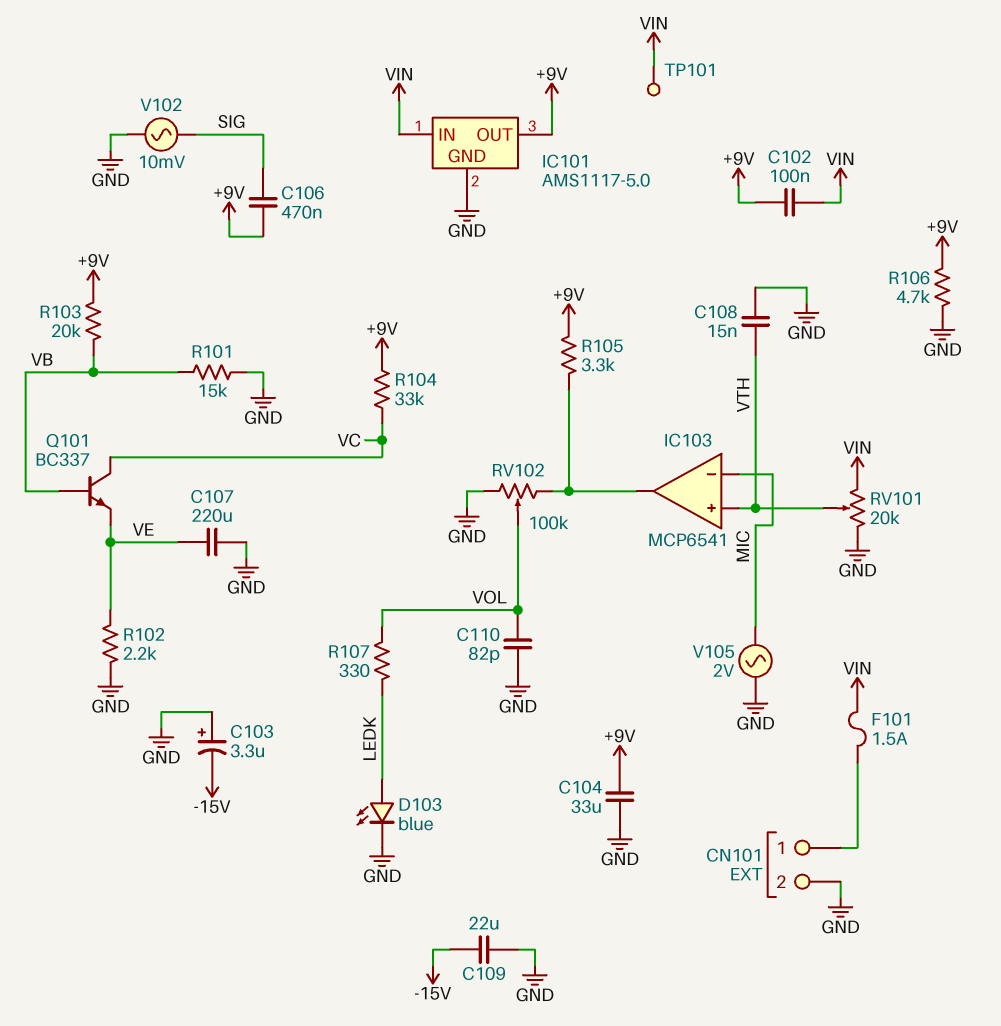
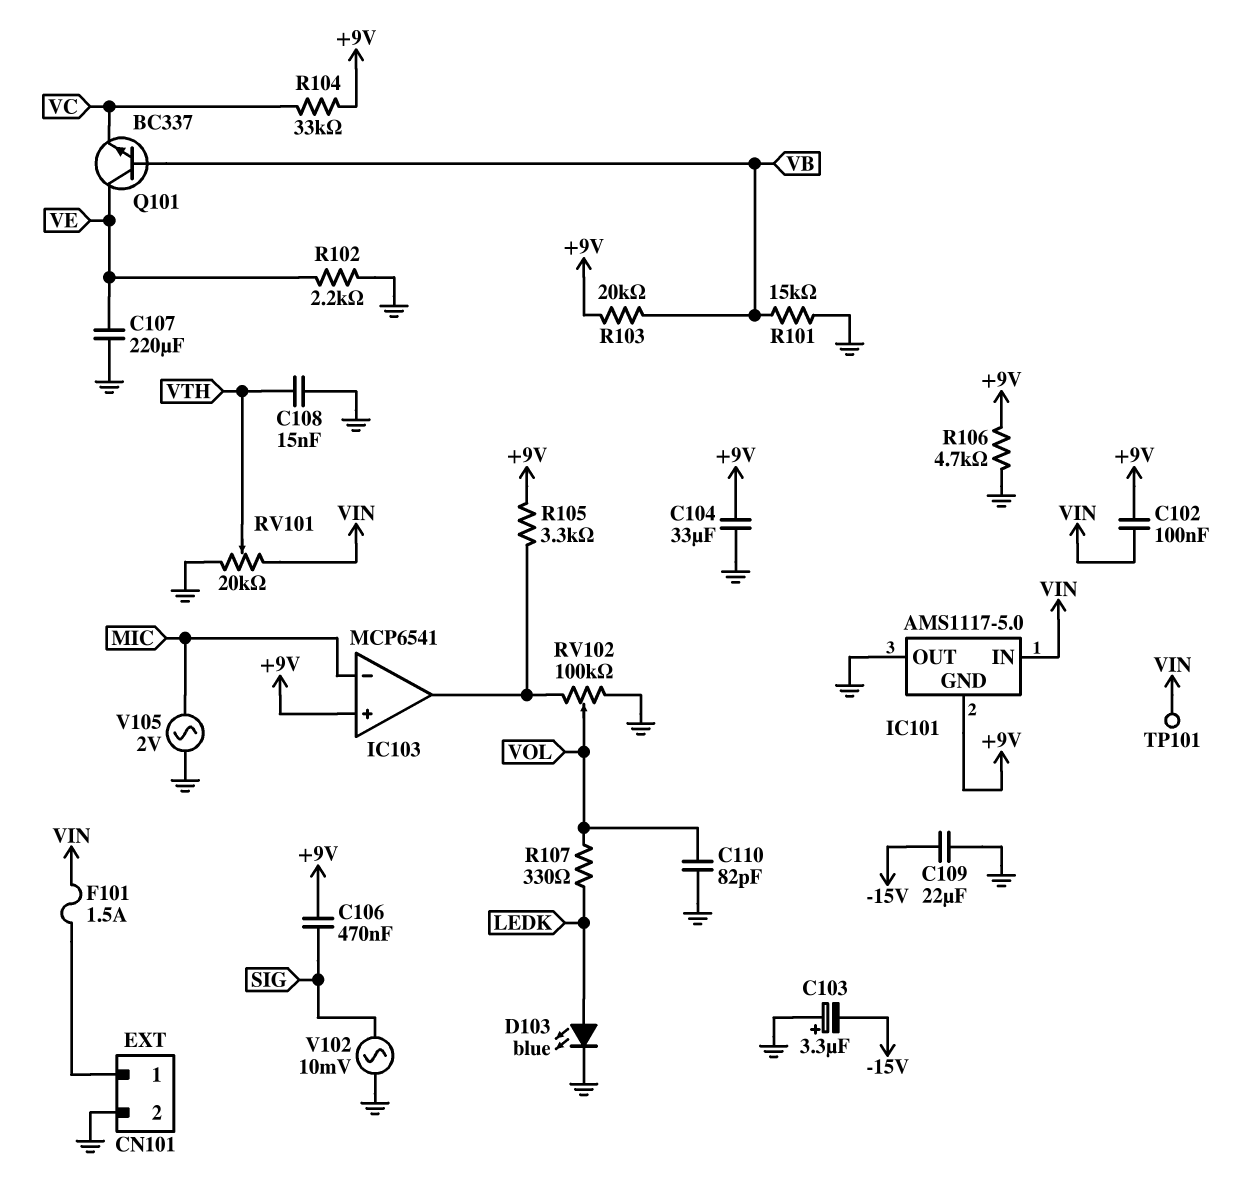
IC101 pin GND: GND -> +9V
IC101 pin OUT: +9V -> GND
IC103 pin in+: VTH -> +9V
Q101: NPN BC337 (B VB, C VC, E VE) -> NPN BC337 (B VB, C VE, E VC)

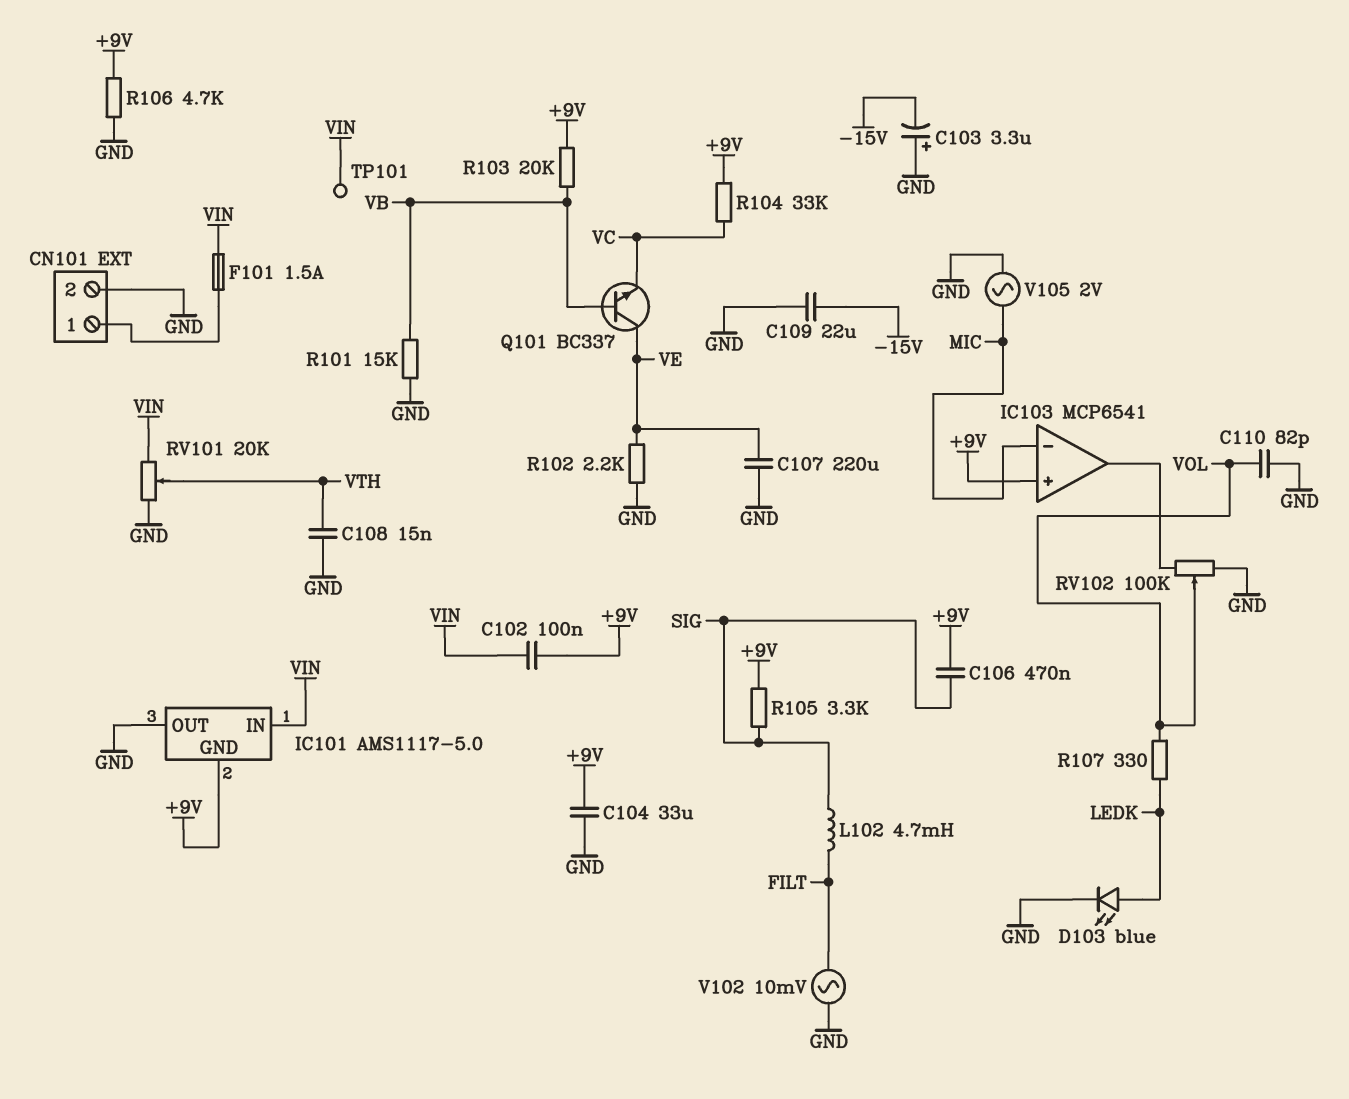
L102: none -> 4.7mH (FILT, SIG)
R105: 3.3k (+9V, IC103/out) -> 3.3k (+9V, SIG)
V102: AC 10mV (GND, SIG) -> AC 10mV (FILT, GND)

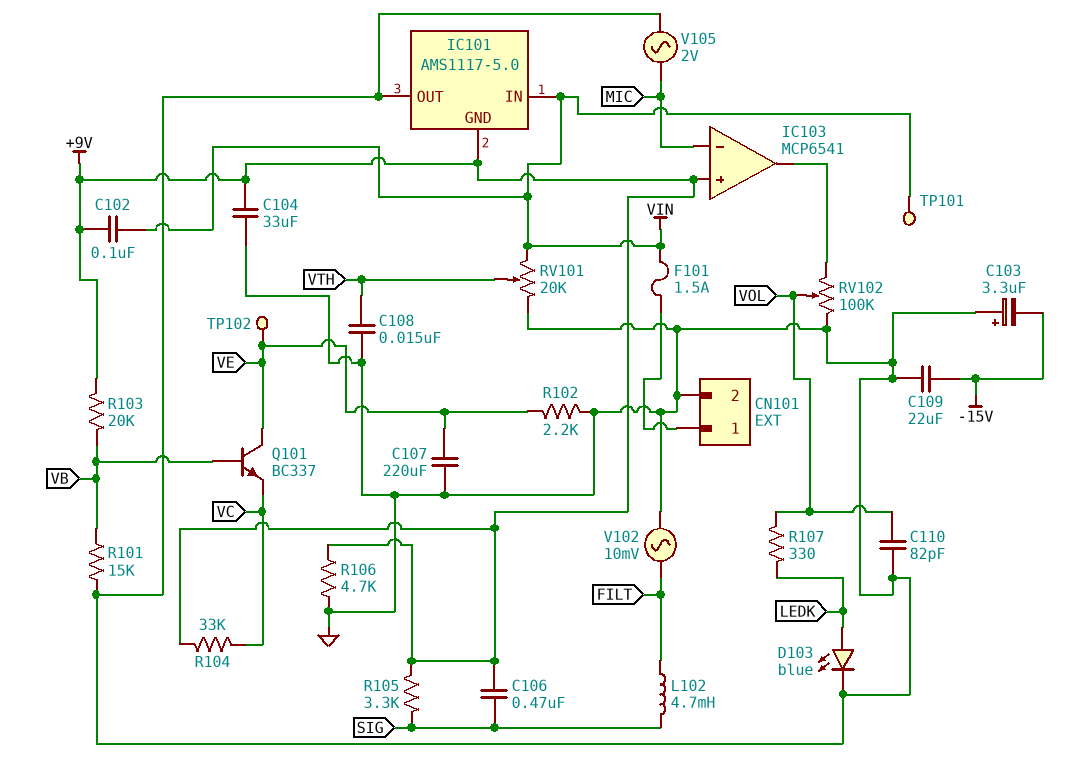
TP102: none -> test point (VE)

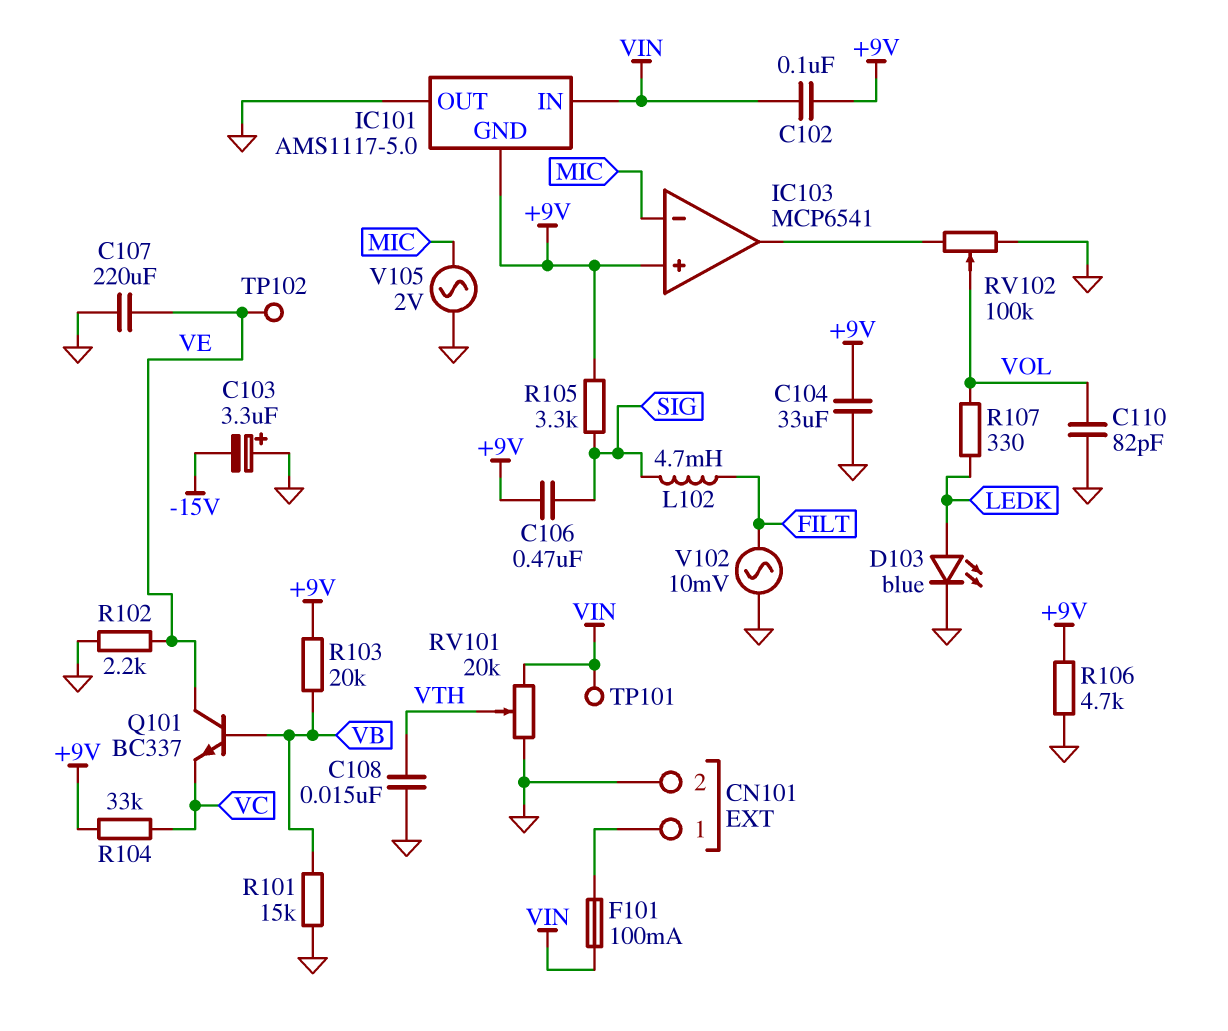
C109: 22uF (-15V, GND) -> none
F101: 1.5A (CN101/1, VIN) -> 100mA (CN101/1, VIN)

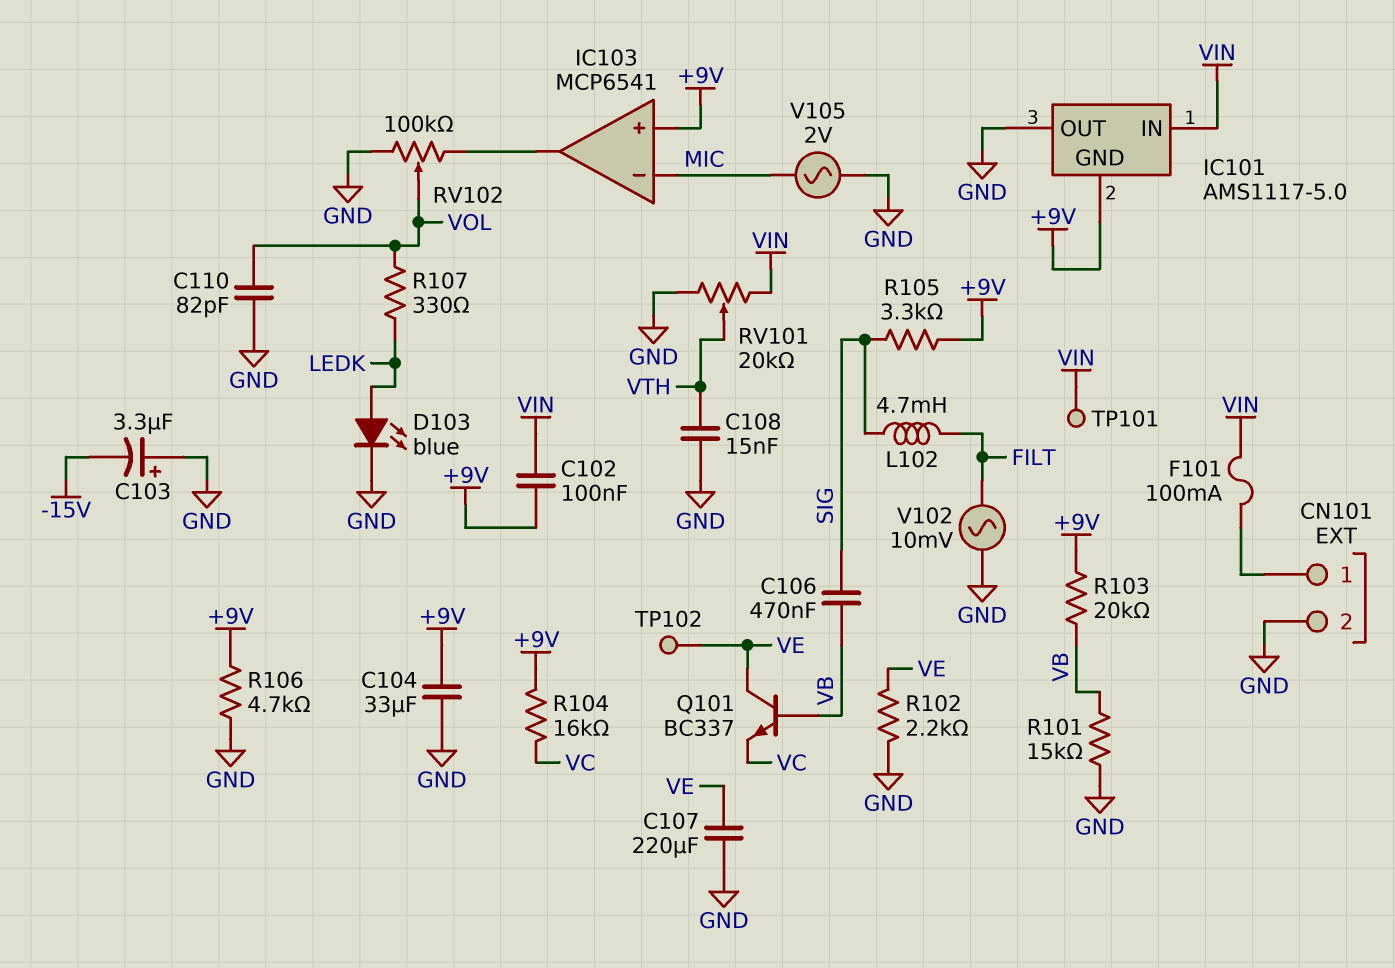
C106: 470nF (+9V, SIG) -> 470nF (SIG, VB)
R104: 33k (+9V, VC) -> 16k (+9V, VC)

